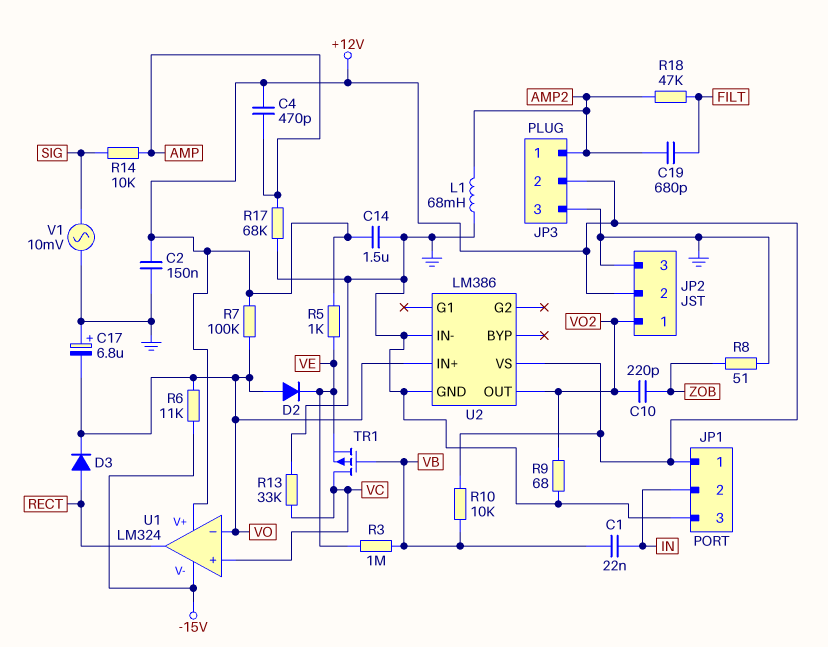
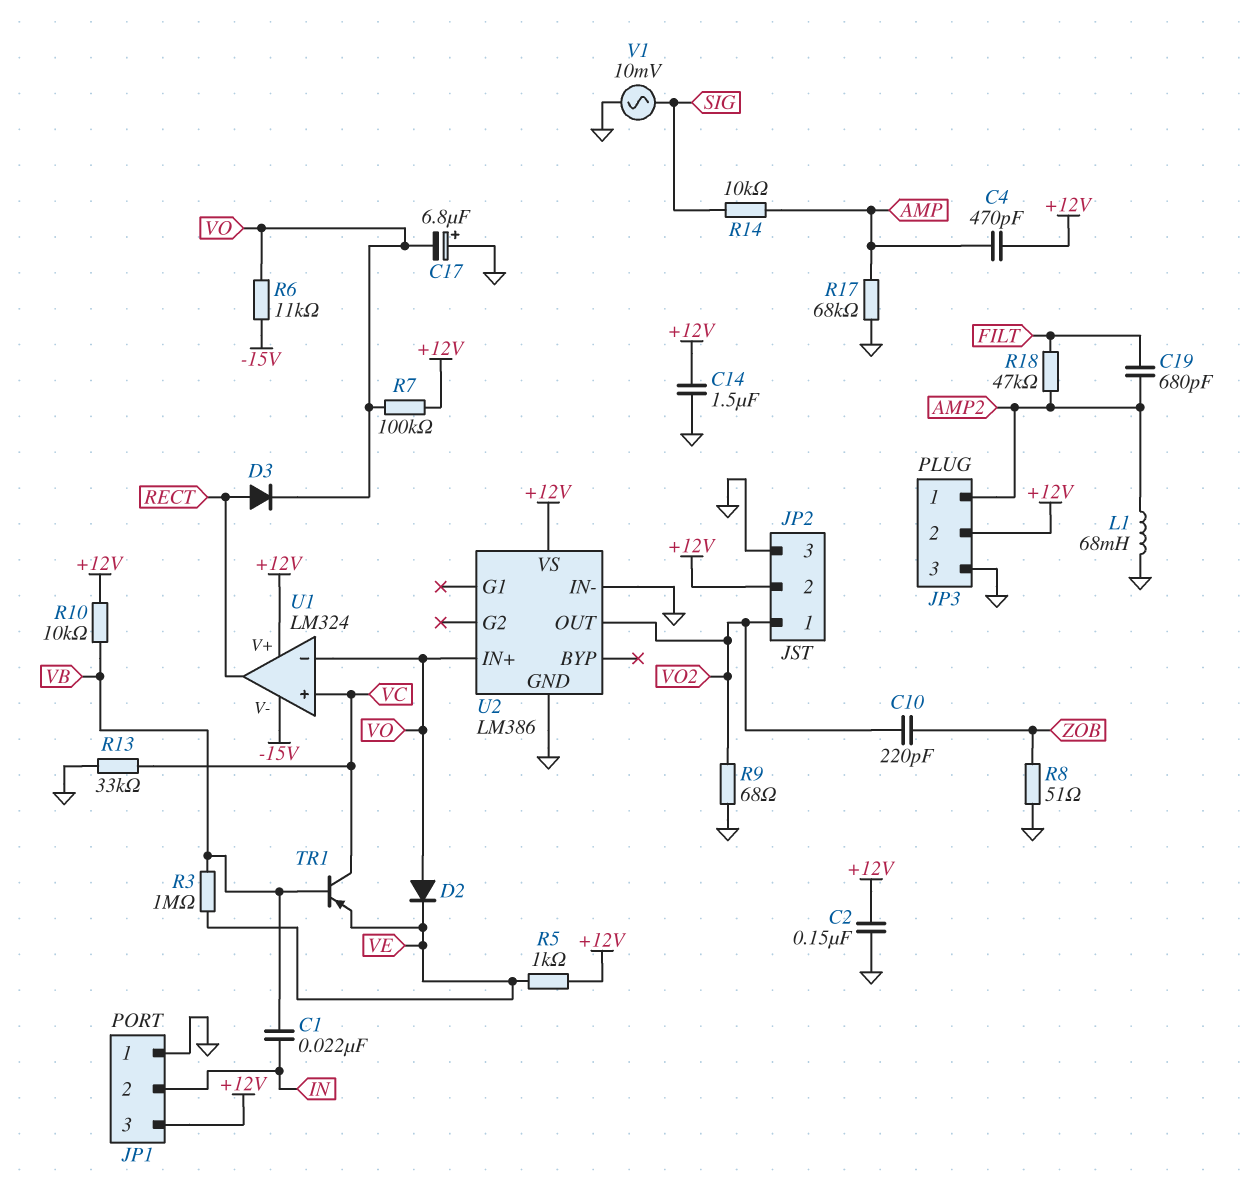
JP1 pin 1: +12V -> GND
JP1 pin 3: GND -> +12V
TR1: PMOS (G VB, D VC, S VE) -> PNP (B VB, C VC, E VE)

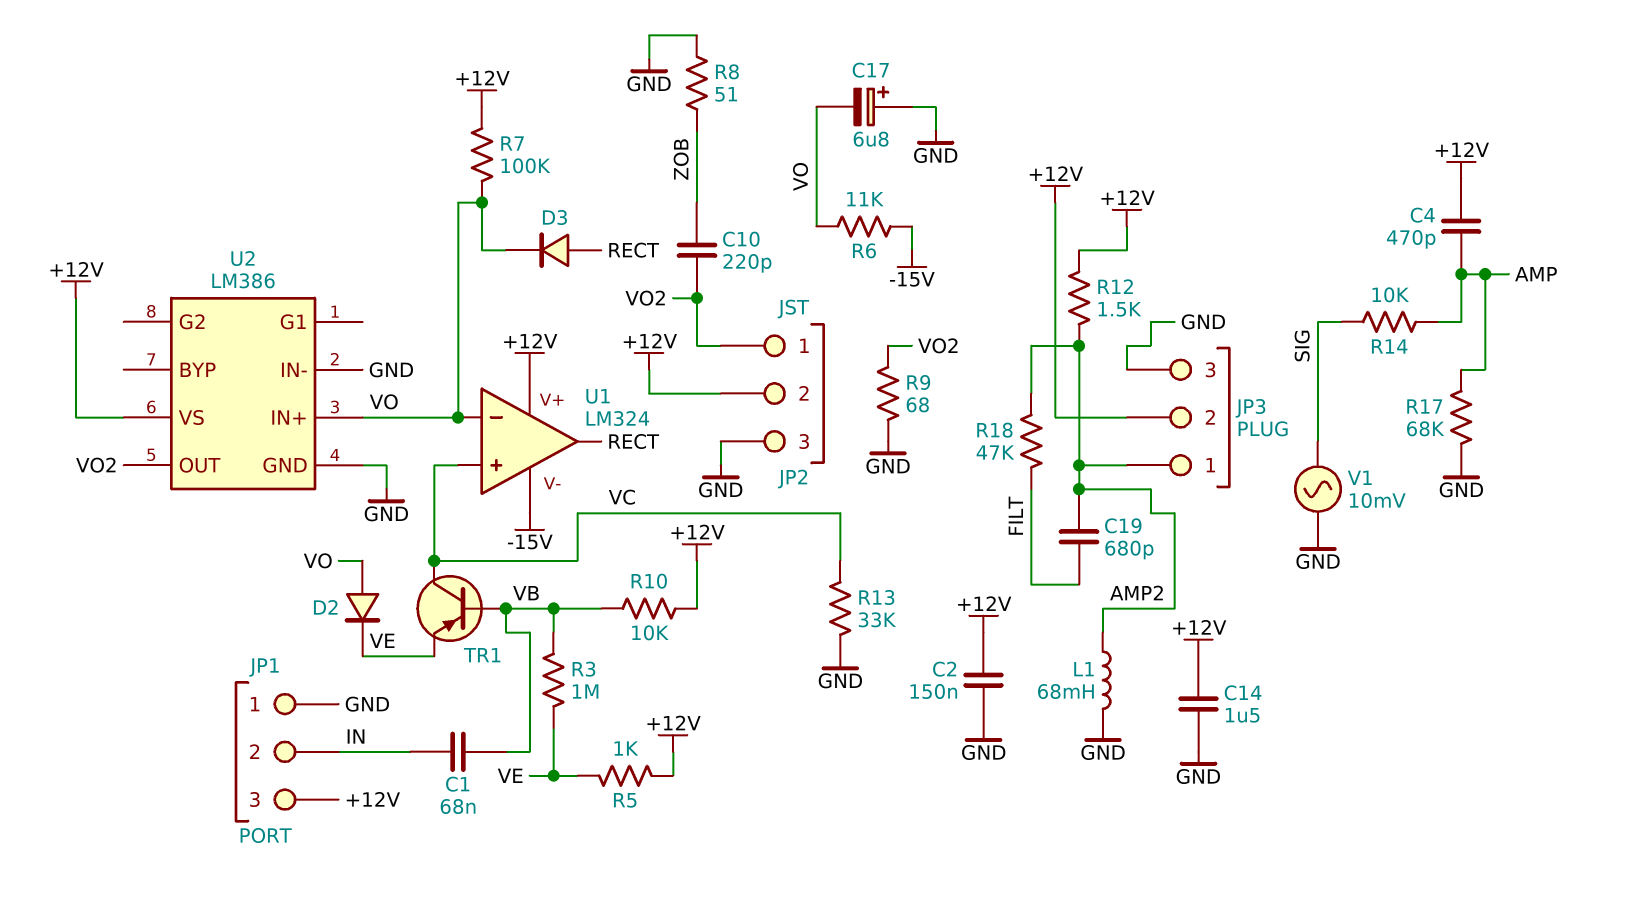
C1: 22nF (IN, VB) -> 68nF (IN, VB)
R12: none -> 1.5k (+12V, AMP2)

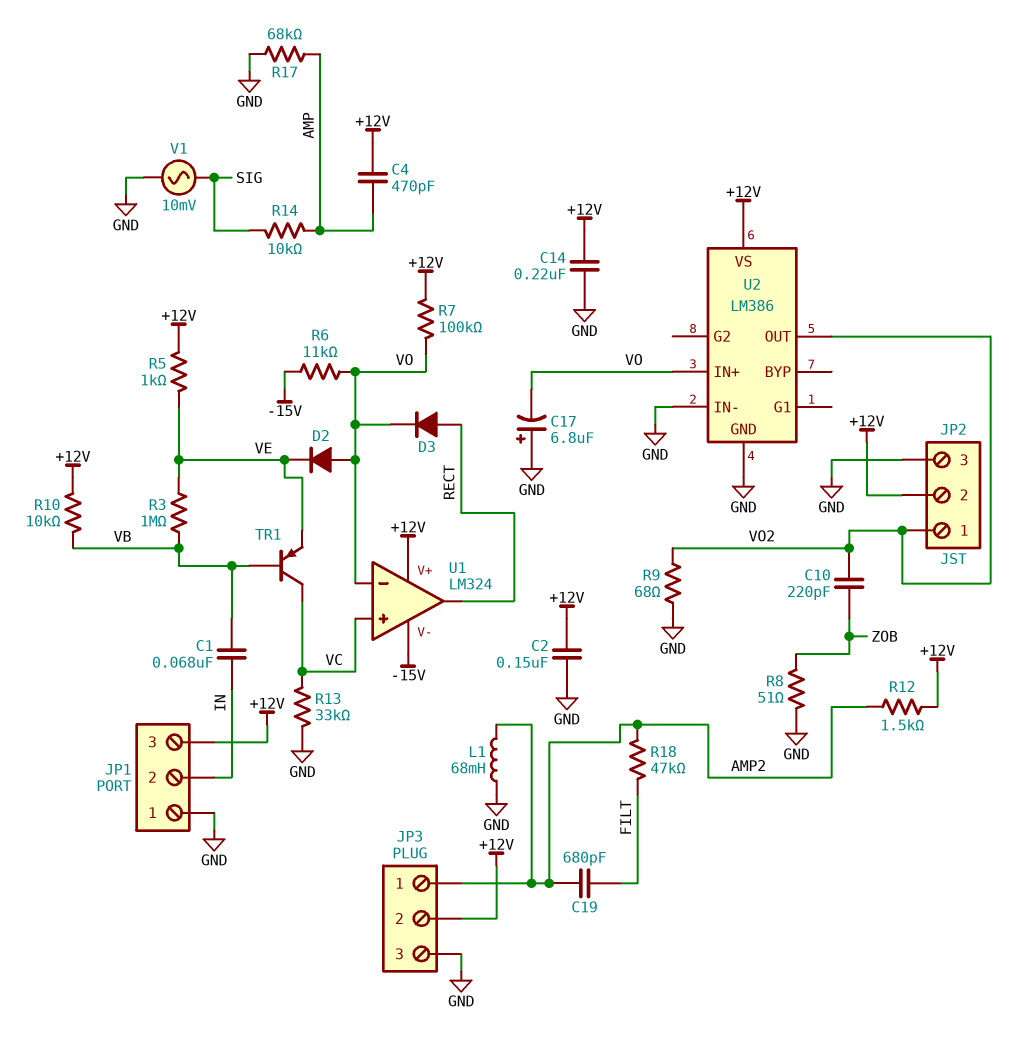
C14: 1.5uF (+12V, GND) -> 220nF (+12V, GND)

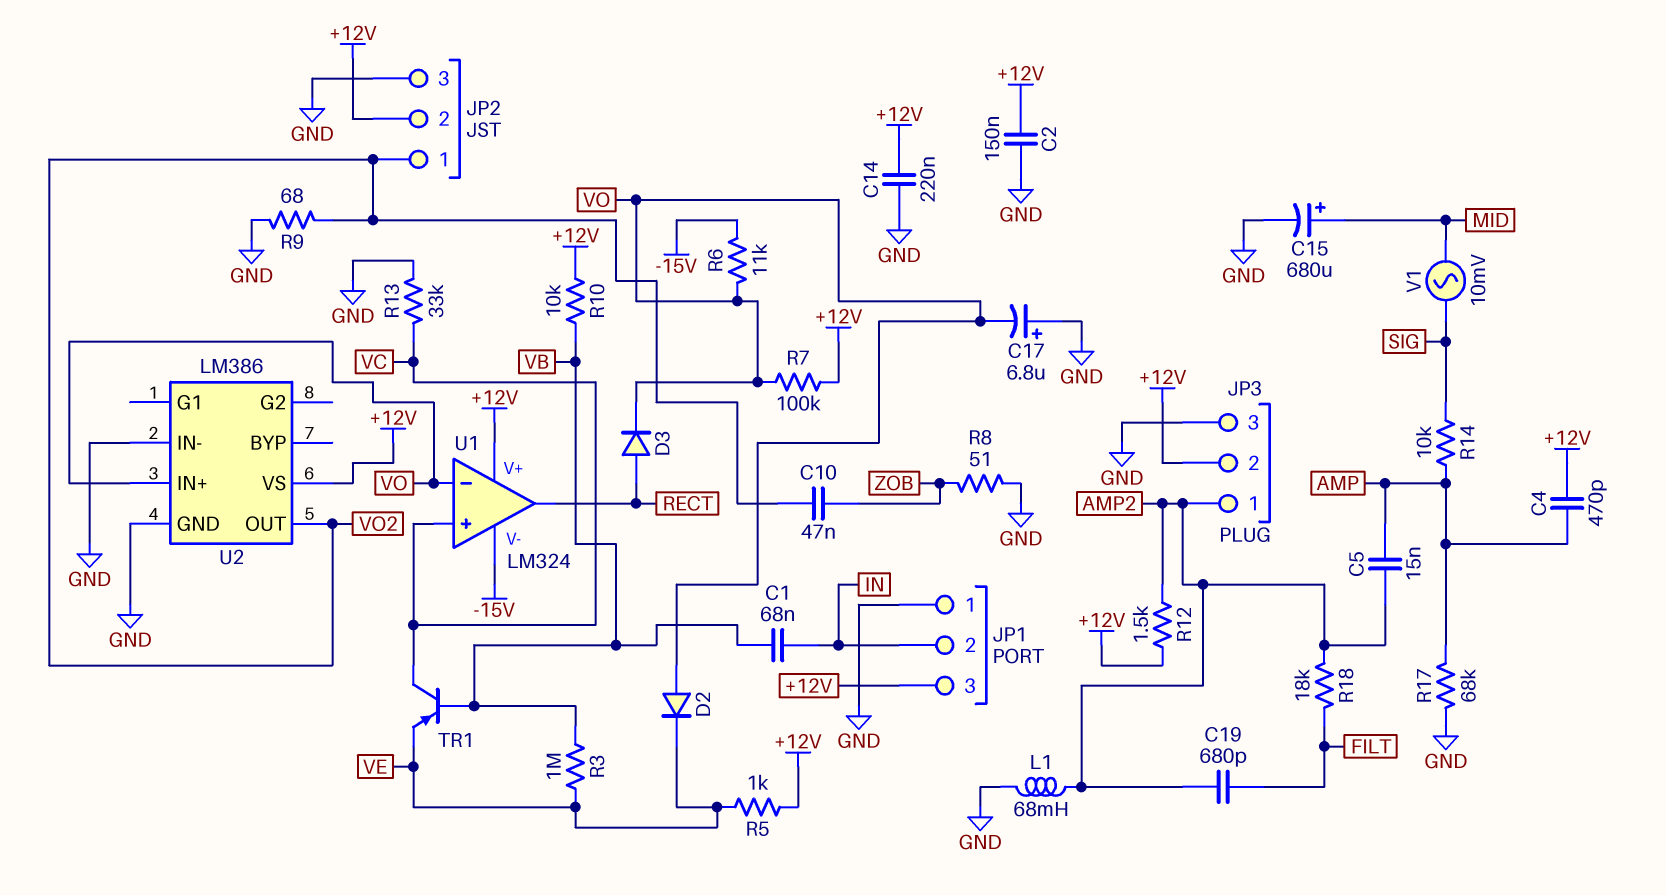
C5: none -> 15nF (AMP, AMP2)
C10: 220pF (VO2, ZOB) -> 47nF (VO2, ZOB)
C15: none -> 680uF (plus MID, minus GND)
R18: 47k (AMP2, FILT) -> 18k (AMP2, FILT)
V1: AC 10mV (GND, SIG) -> AC 10mV (MID, SIG)

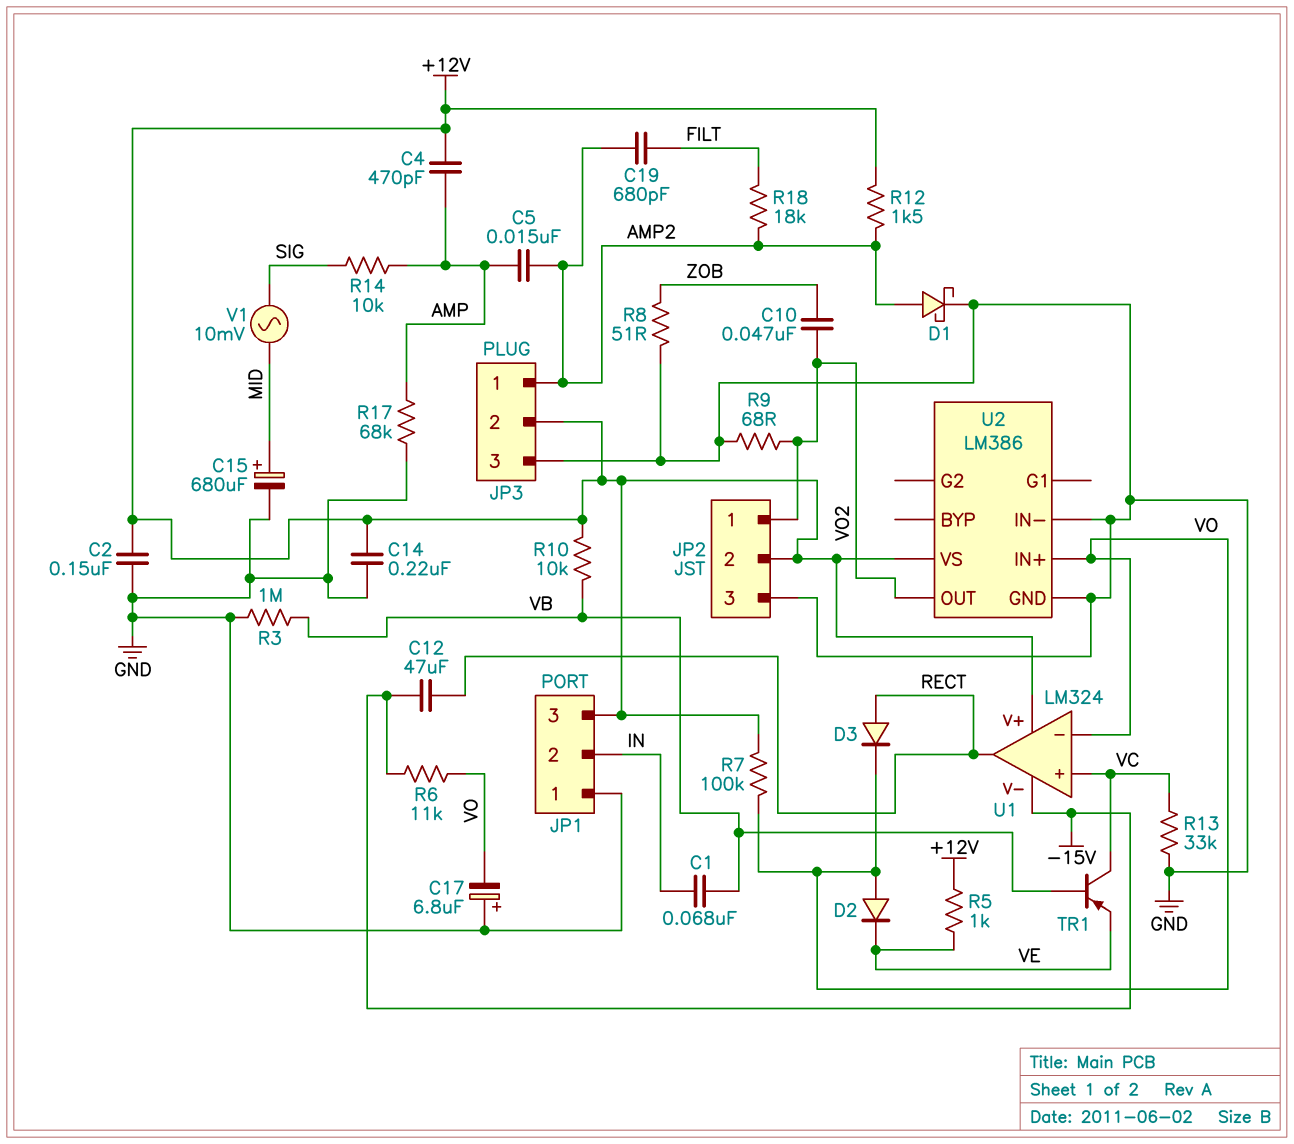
C12: none -> 47uF (-15V, RECT)
D1: none -> schottky (A AMP2, K GND)
L1: 68mH (AMP2, GND) -> none
R3: 1M (VB, VE) -> 1M (GND, VB)

